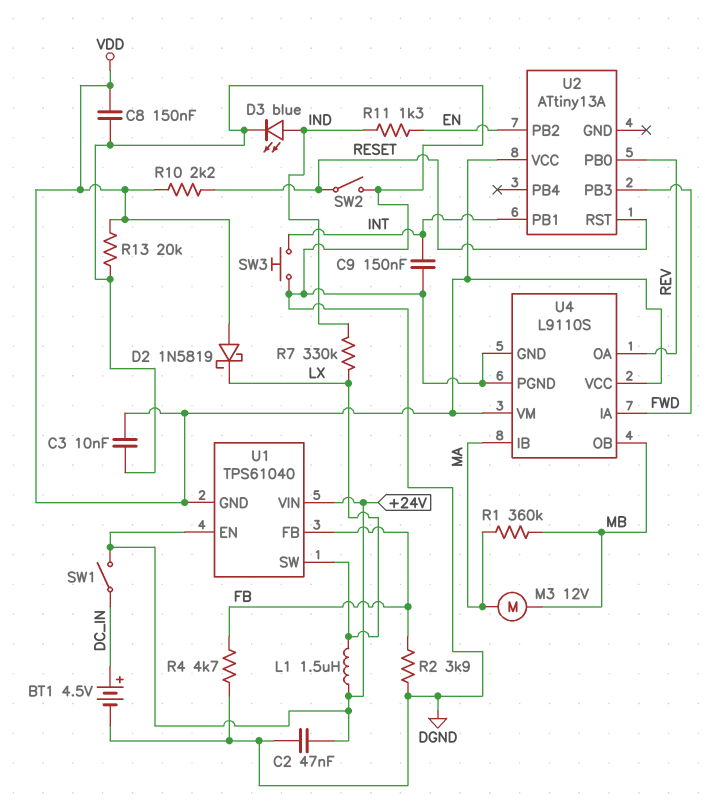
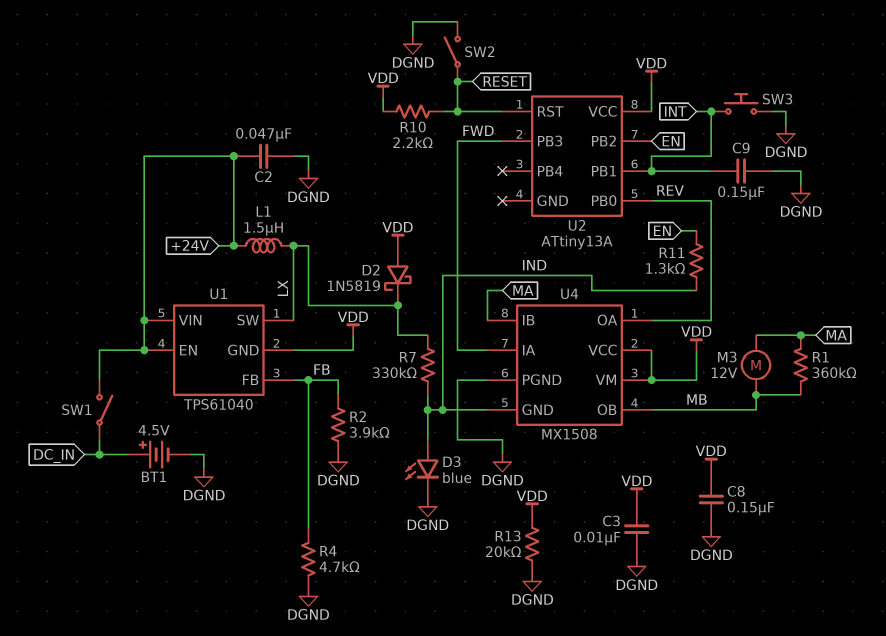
U4: L9110S -> MX1508
U4 pin GND: DGND -> IND

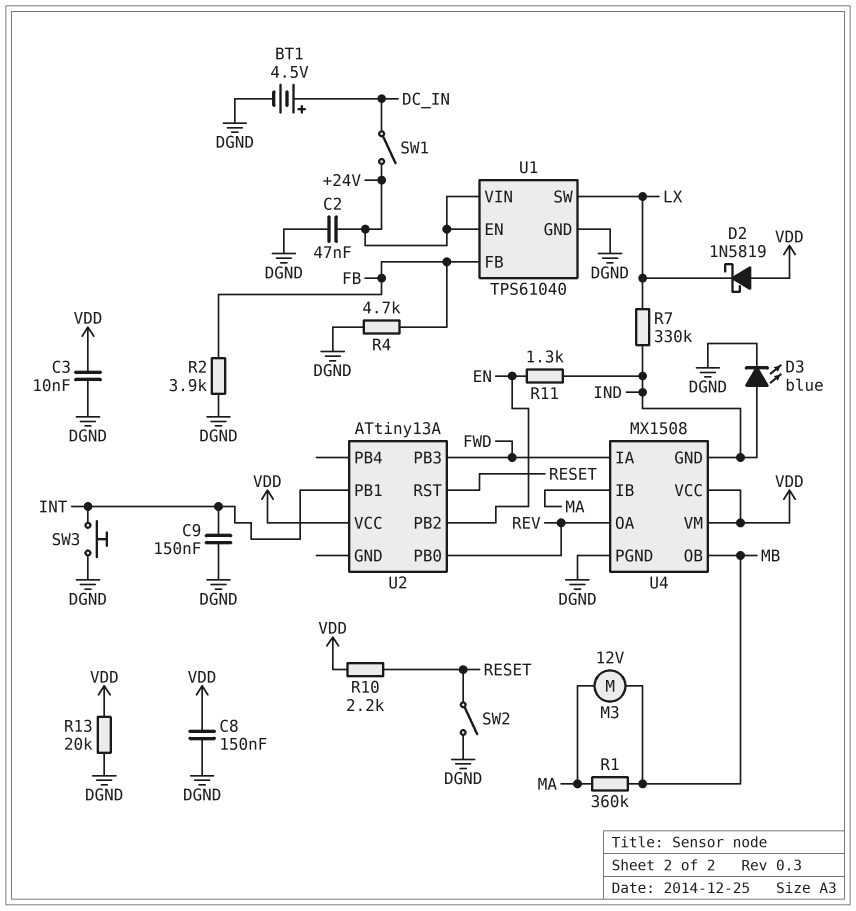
L1: 1.5uH (+24V, LX) -> none
U1 pin GND: VDD -> DGND

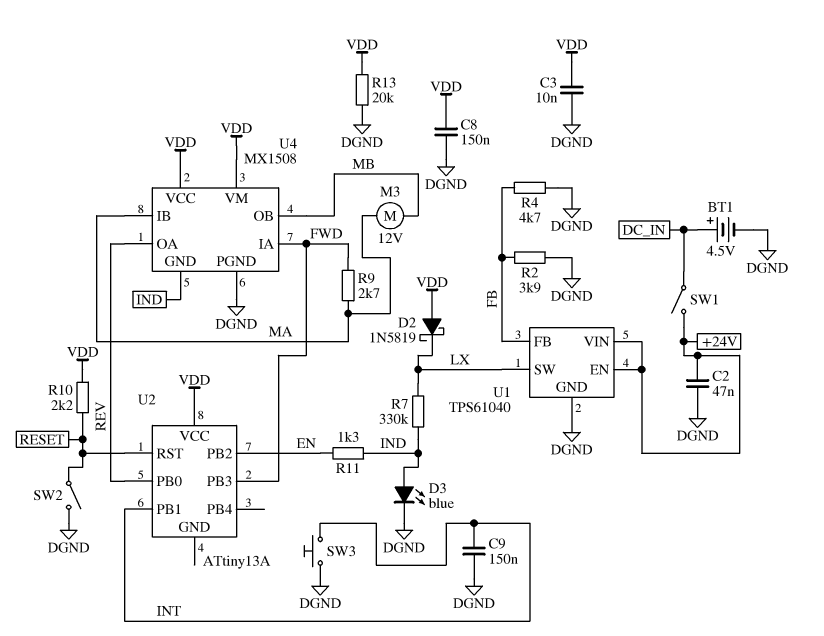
R1: 360k (MA, MB) -> none
R9: none -> 2.7k (FWD, MA)

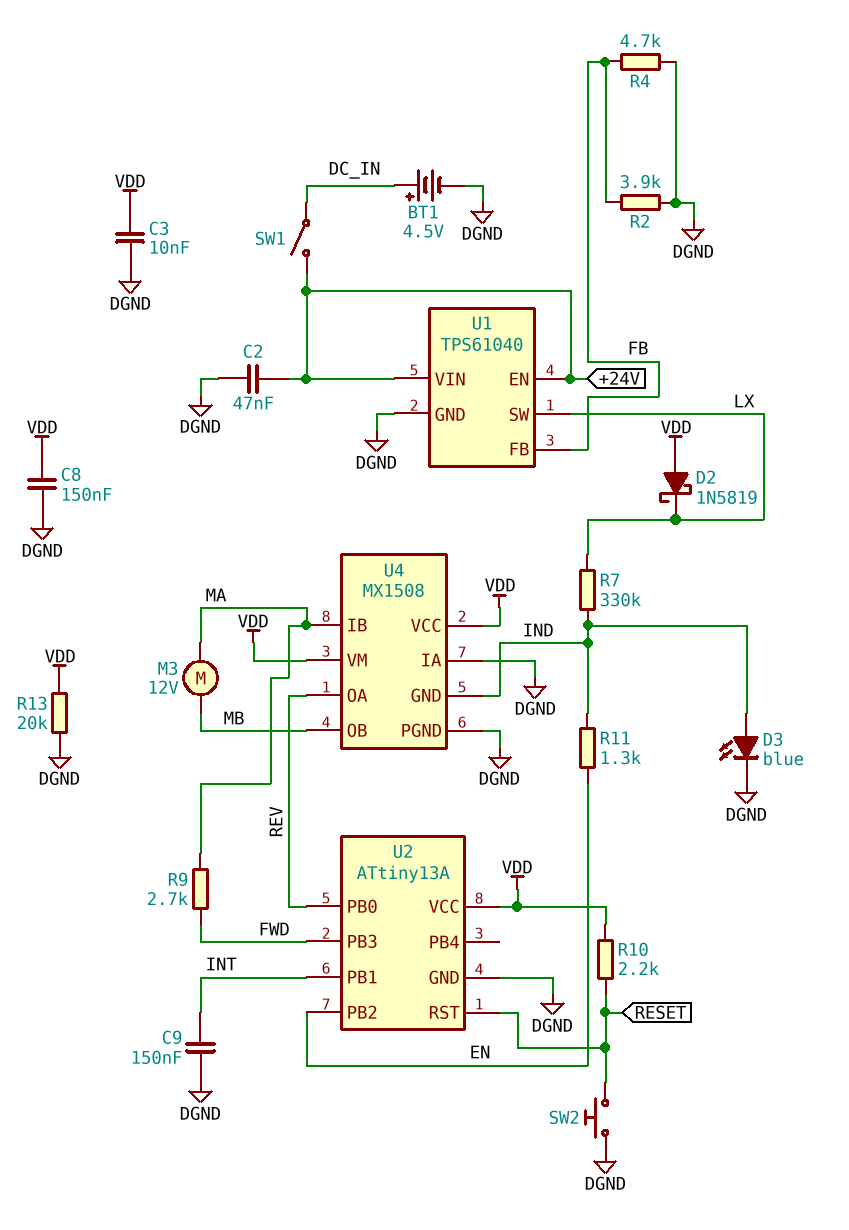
SW2: switch (DGND, RESET) -> button (DGND, RESET)
SW3: button (DGND, INT) -> none
U2 pin GND: none -> DGND
U4 pin IA: FWD -> DGND

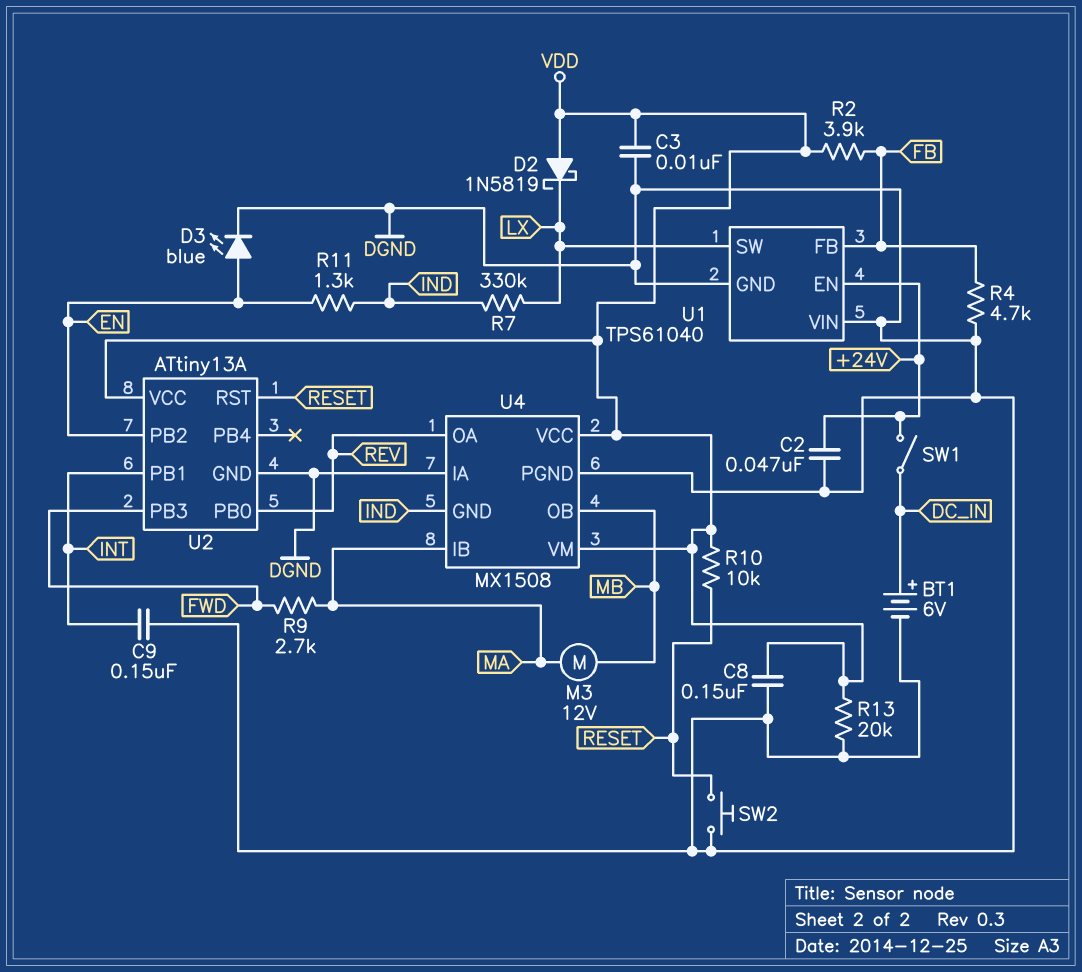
BT1: 4.5V (plus DC_IN, minus DGND) -> 6V (plus DC_IN, minus DGND)
D3: LED blue (A IND, K DGND) -> LED blue (A EN, K DGND)
R2: 3.9k (DGND, FB) -> 3.9k (FB, VDD)
R10: 2.2k (RESET, VDD) -> 10k (RESET, VDD)
U1 pin VIN: +24V -> DGND

